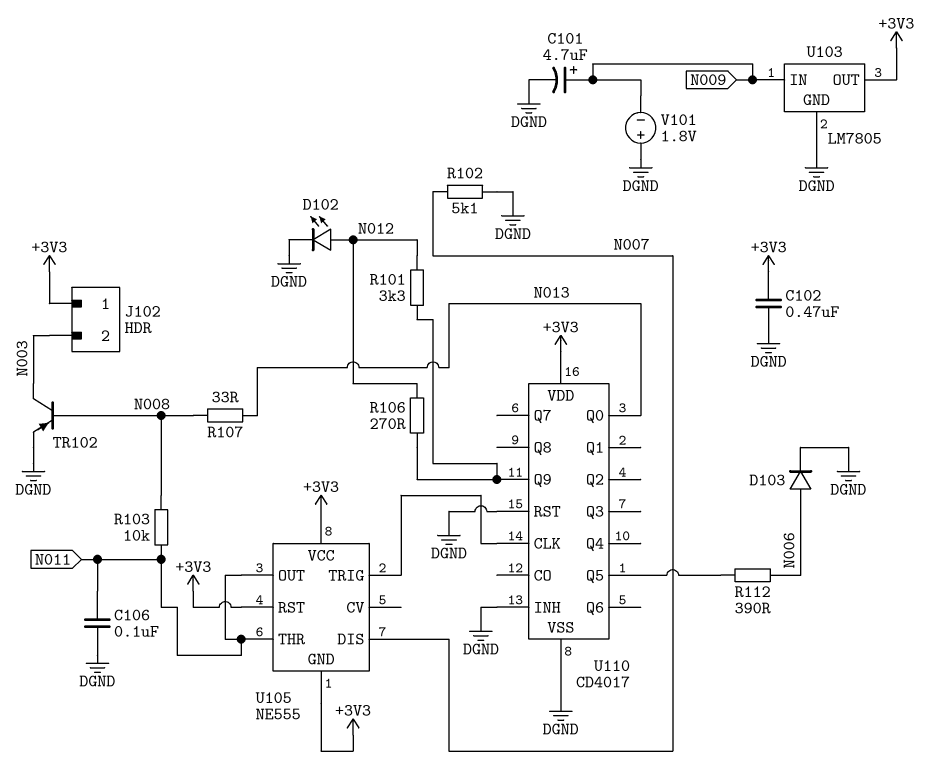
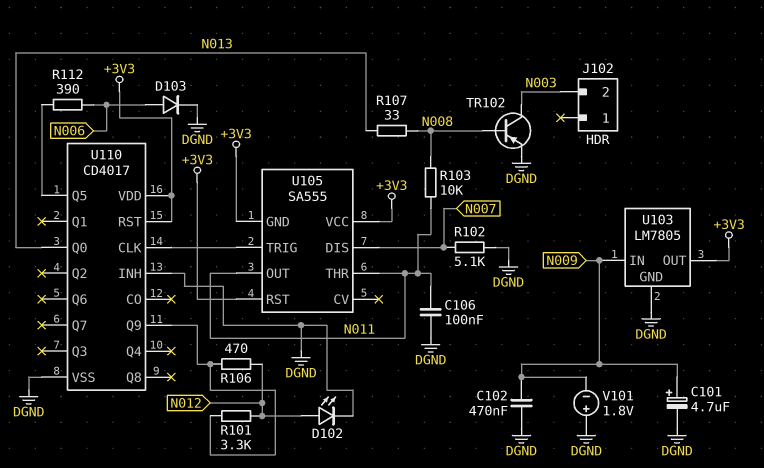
C102: 470nF (+3V3, DGND) -> 470nF (DGND, N009)
J102 pin 1: +3V3 -> none
R106: 270 (N012, U110/Q9) -> 470 (N012, U110/Q9)
U105: NE555 -> SA555
U110 pin RST: DGND -> +3V3

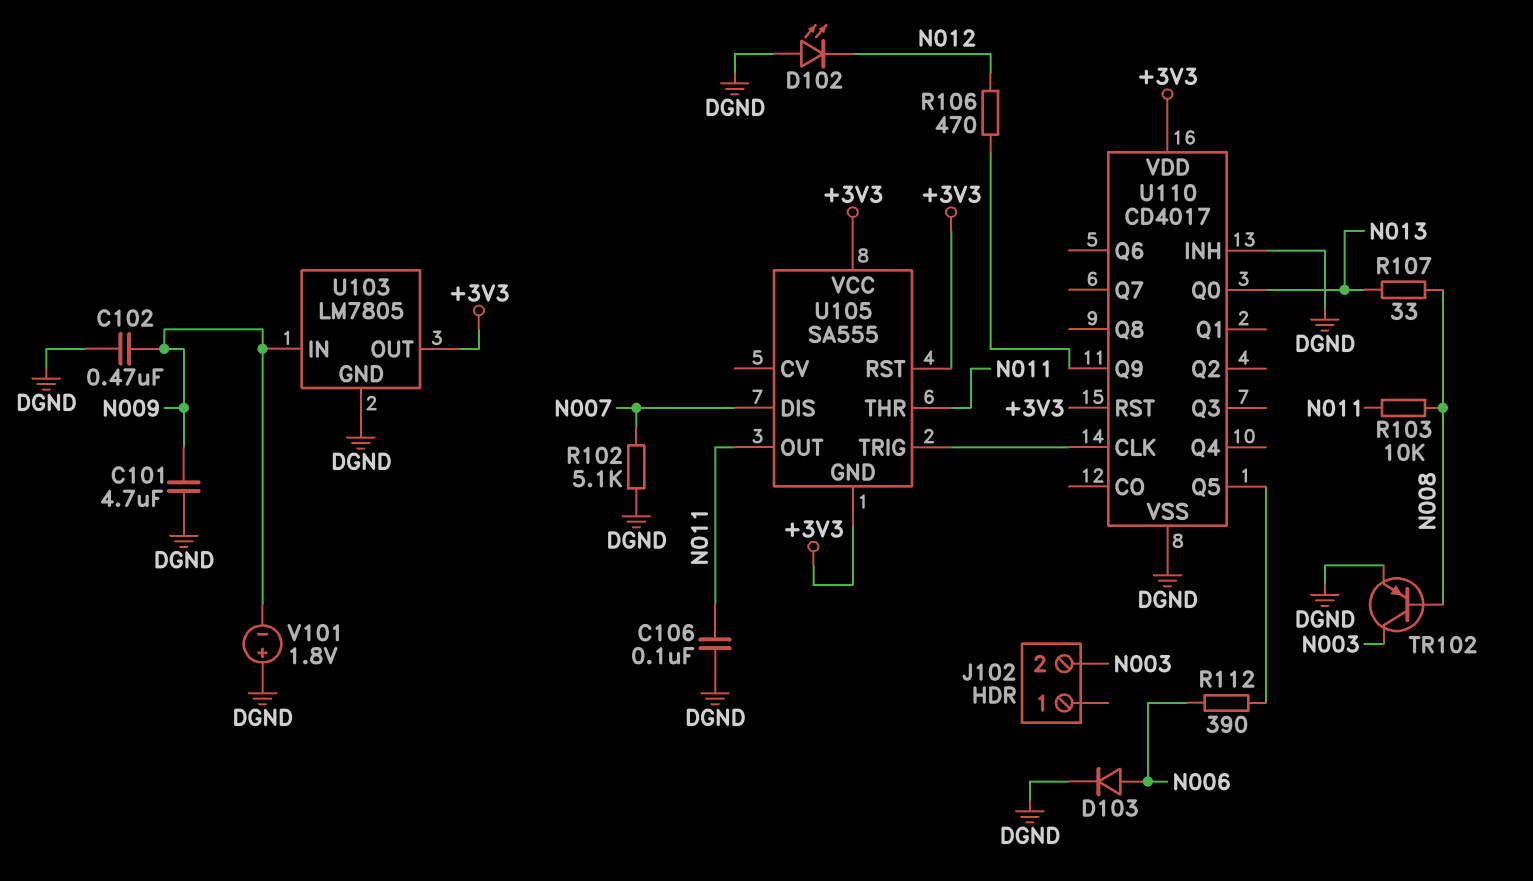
C101: 4.7uF (plus N009, minus DGND) -> 4.7uF (DGND, N009)
D102: LED (A N012, K DGND) -> LED (A DGND, K N012)
R101: 3.3k (N012, U110/Q9) -> none

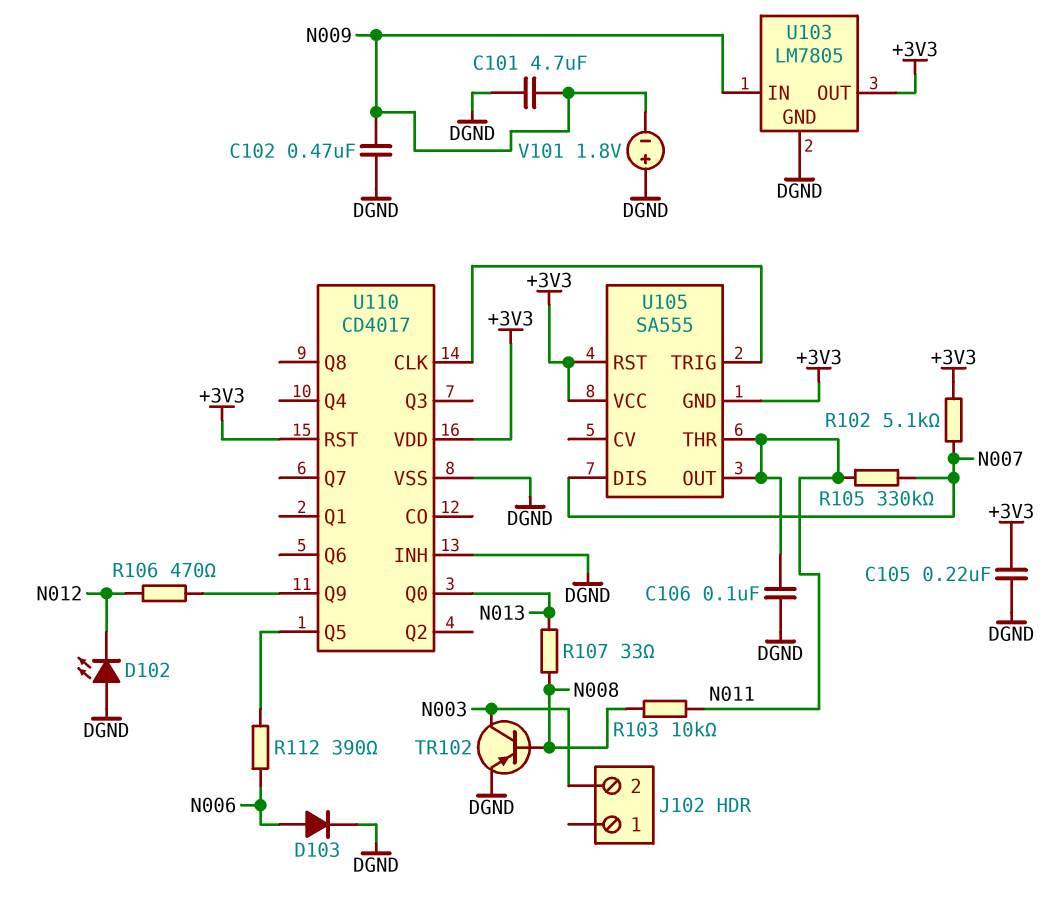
C105: none -> 220nF (+3V3, DGND)
R102: 5.1k (DGND, N007) -> 5.1k (+3V3, N007)
R105: none -> 330k (N007, N011)

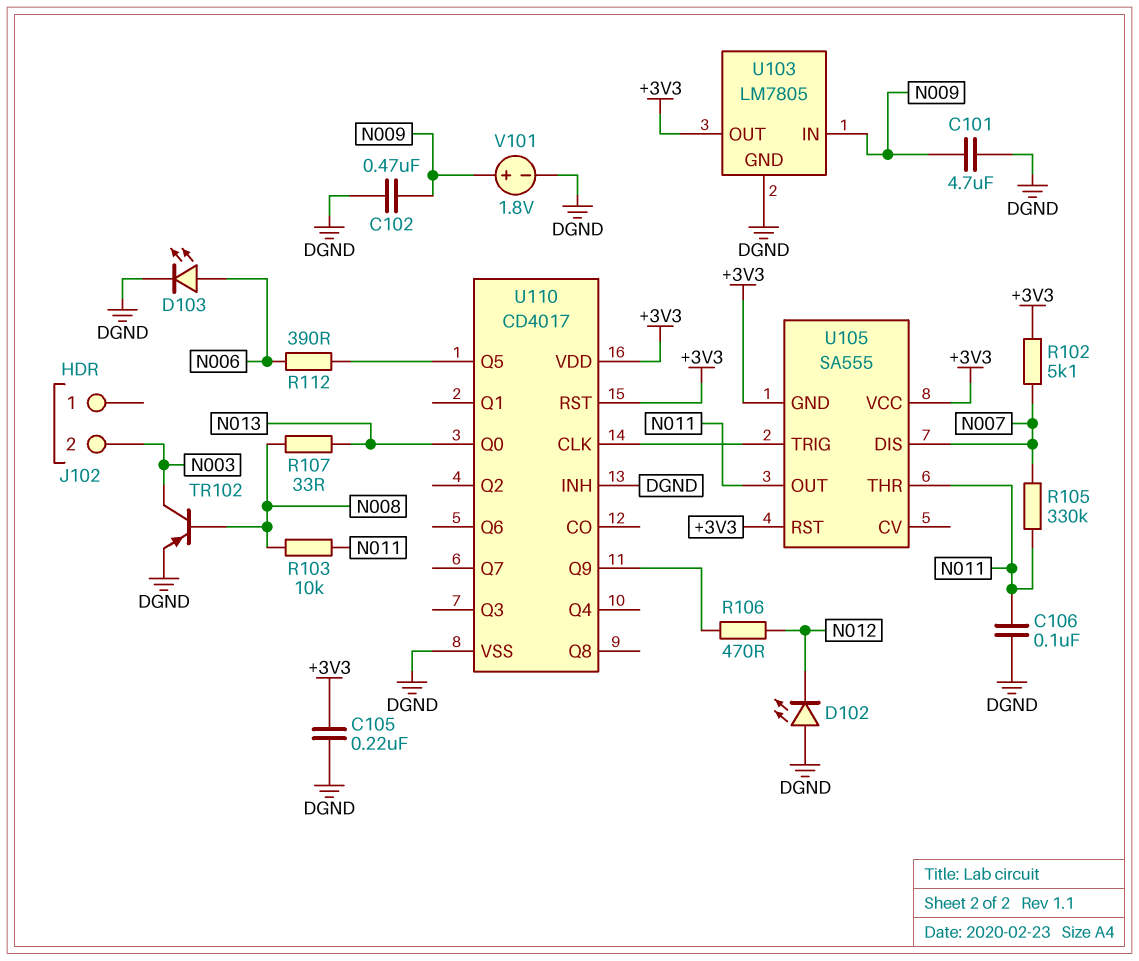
D103: diode (A N006, K DGND) -> LED (A N006, K DGND)
V101: 1.8V (plus DGND, minus N009) -> 1.8V (plus N009, minus DGND)

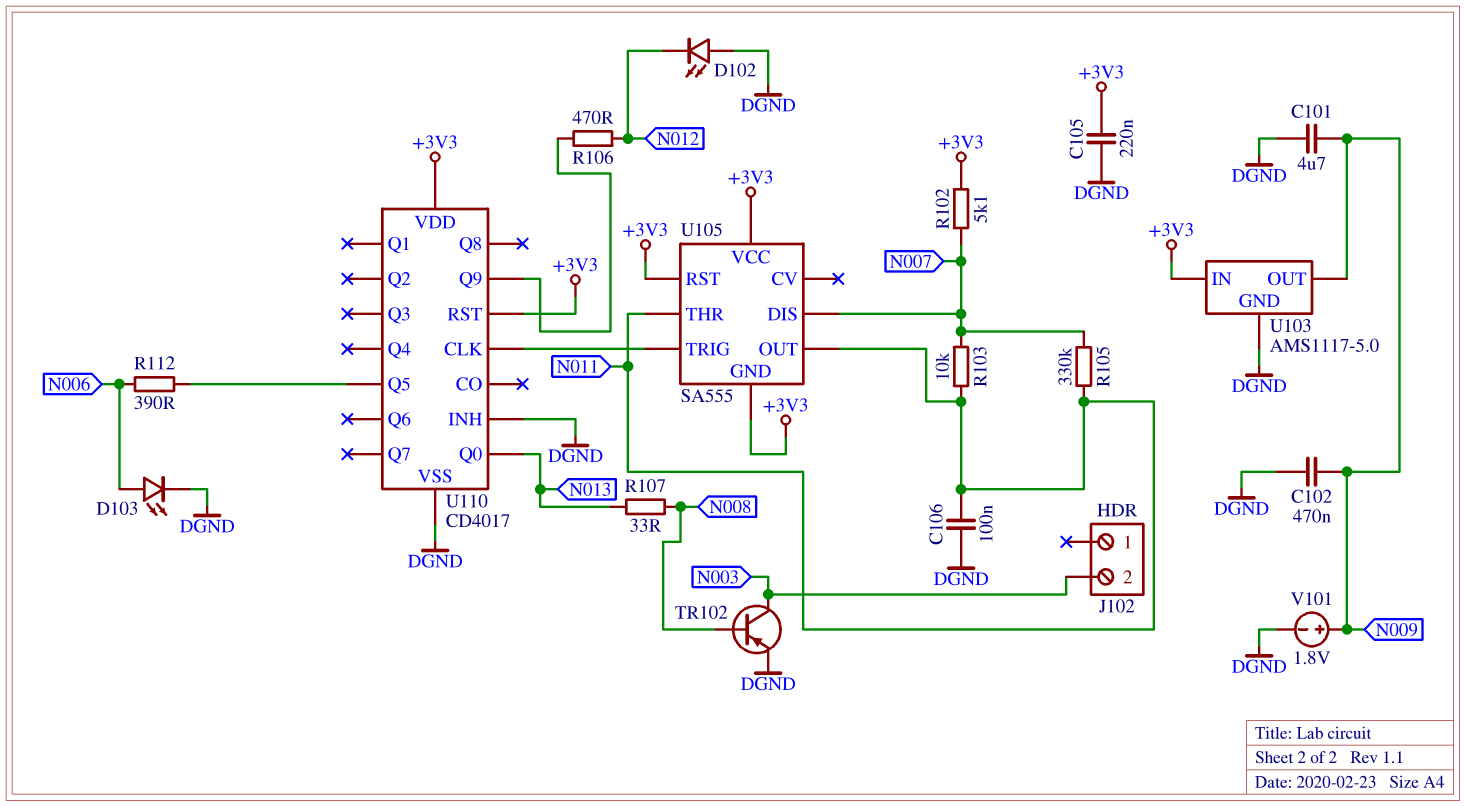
R103: 10k (N008, N011) -> 10k (N007, N011)
U103: LM7805 -> AMS1117-5.0
U103 pin IN: N009 -> +3V3
U103 pin OUT: +3V3 -> N009

